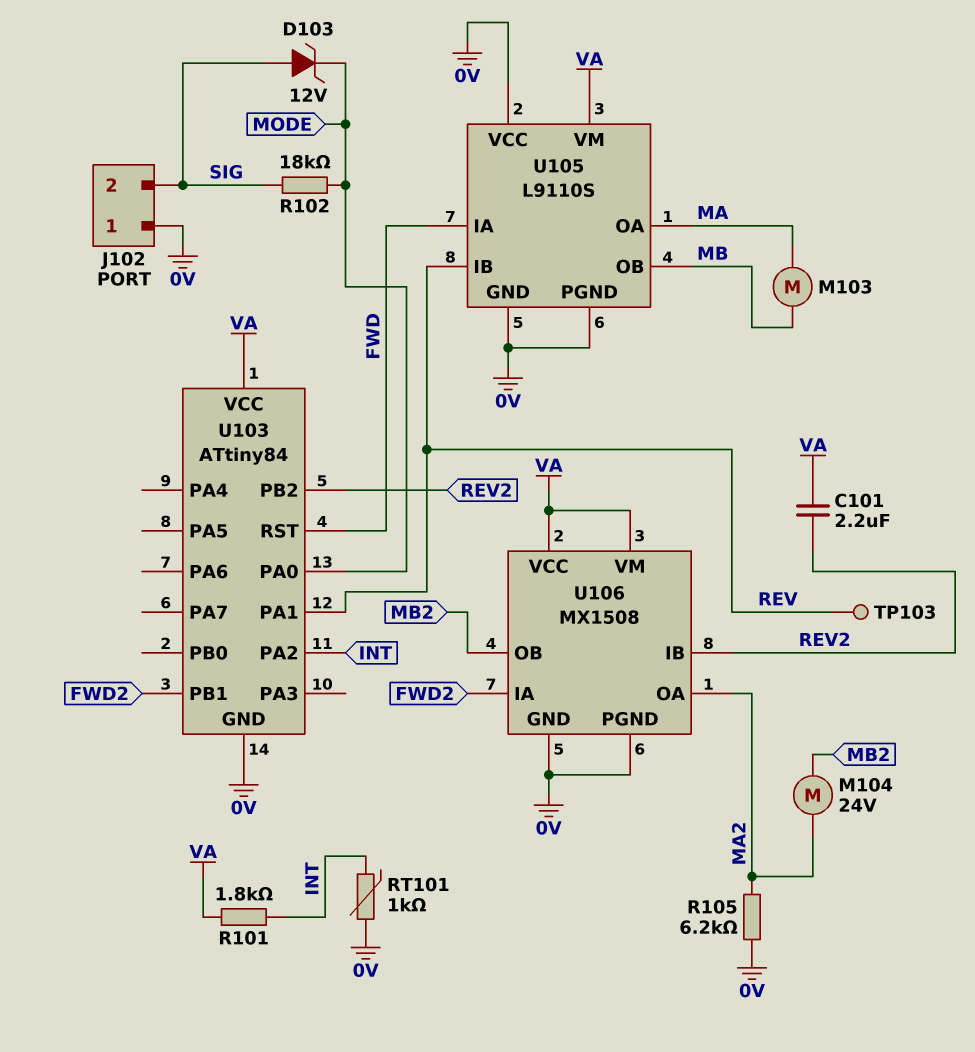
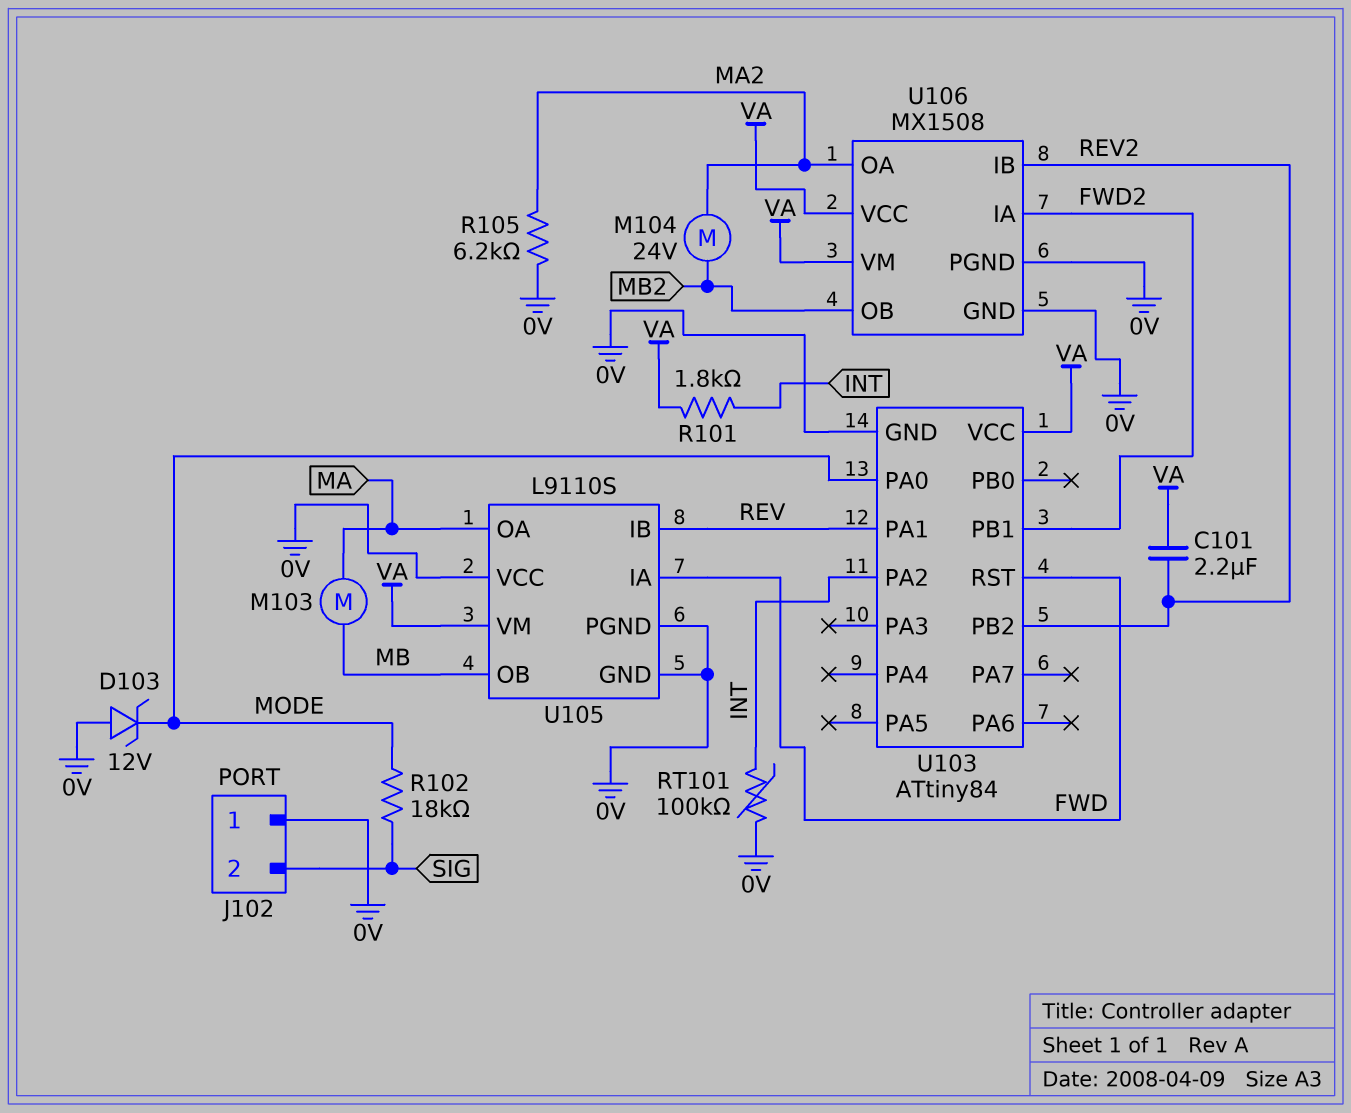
D103: zener 12V (A SIG, K MODE) -> zener 12V (A 0V, K MODE)
RT101: 1k (0V, INT) -> 100k (0V, INT)
TP103: test point (REV) -> none

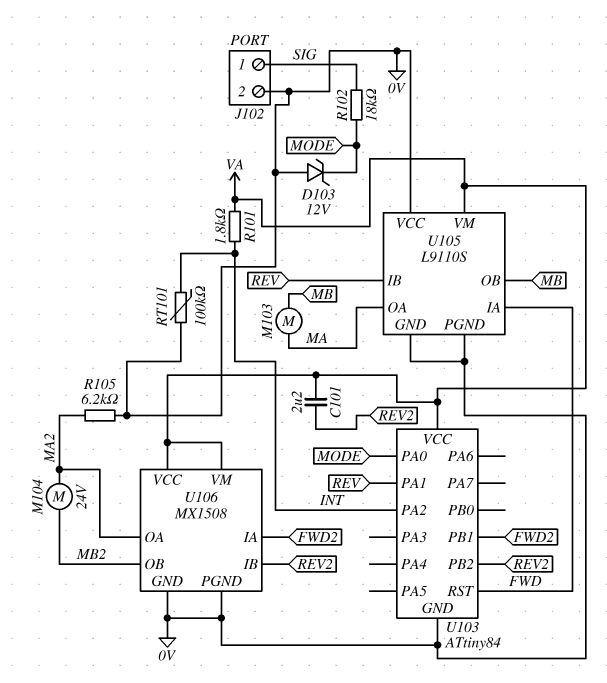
J102 pin 1: 0V -> SIG
J102 pin 2: SIG -> 0V

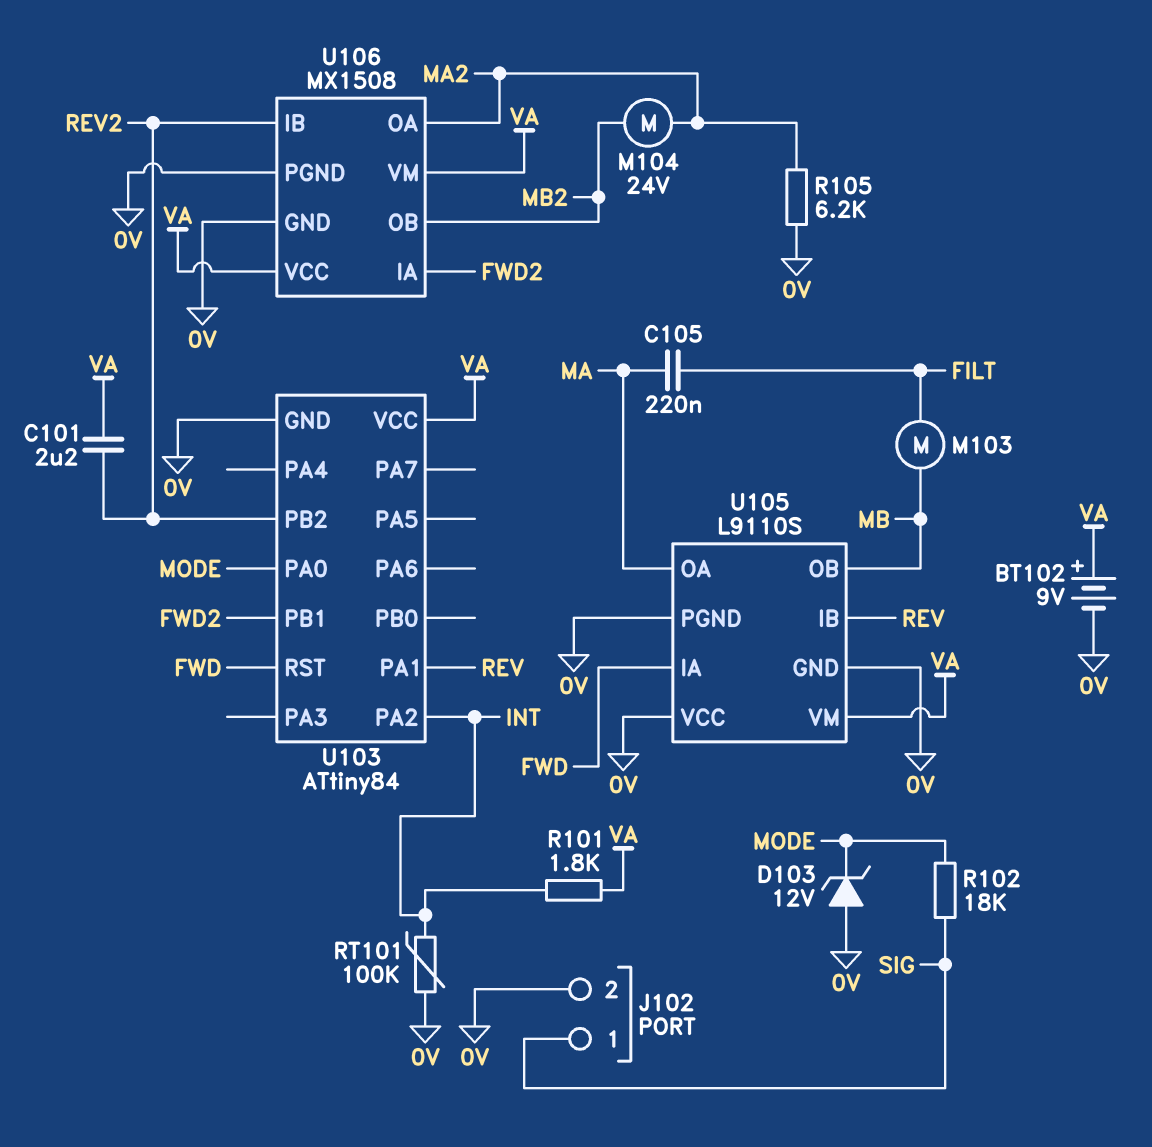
BT102: none -> 9V (plus VA, minus 0V)
C105: none -> 220nF (FILT, MA)
M103: motor (MA, MB) -> motor (FILT, MB)

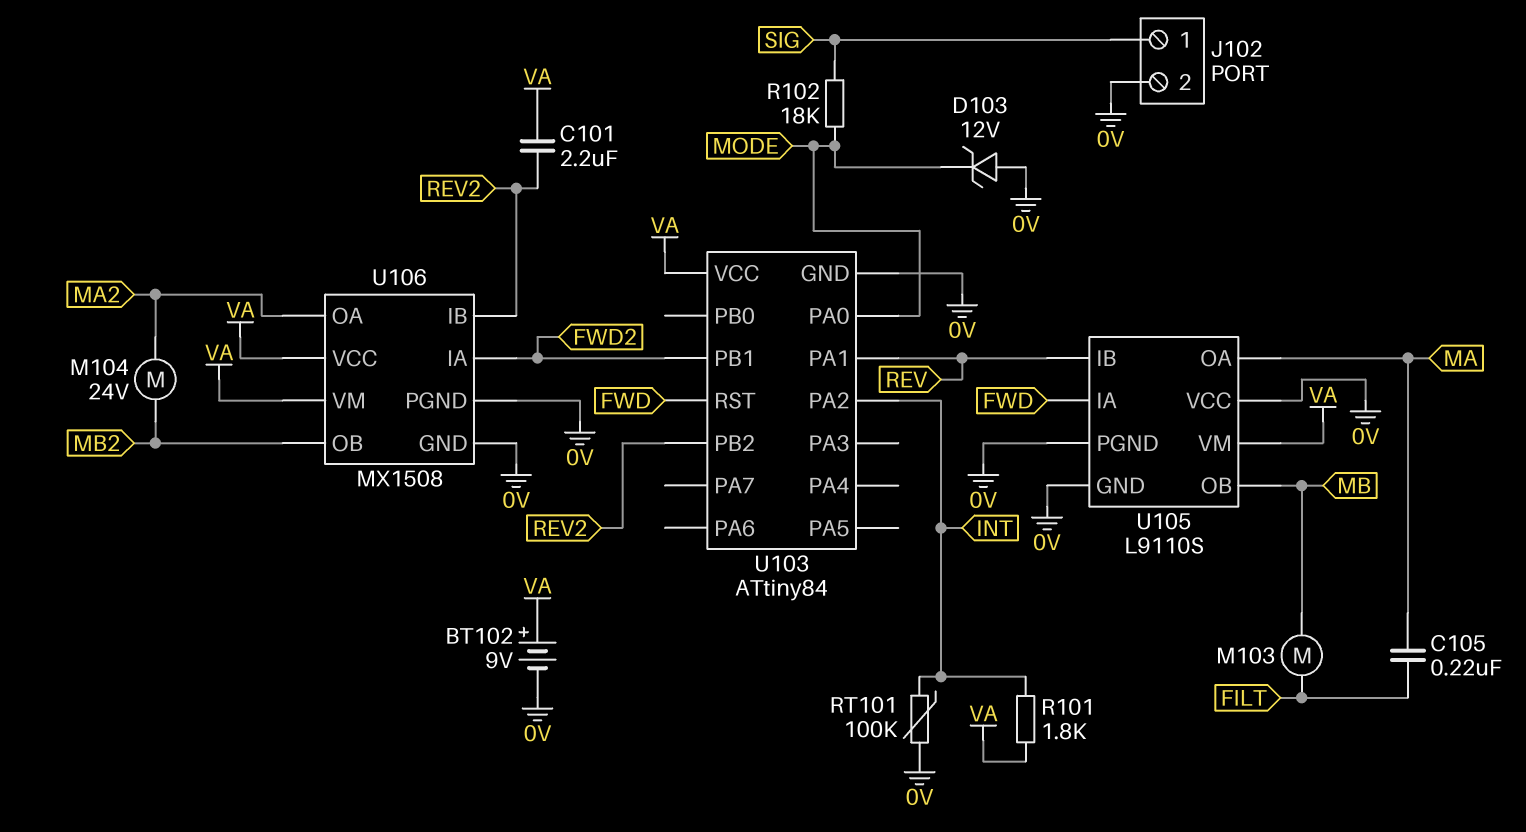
R105: 6.2k (0V, MA2) -> none

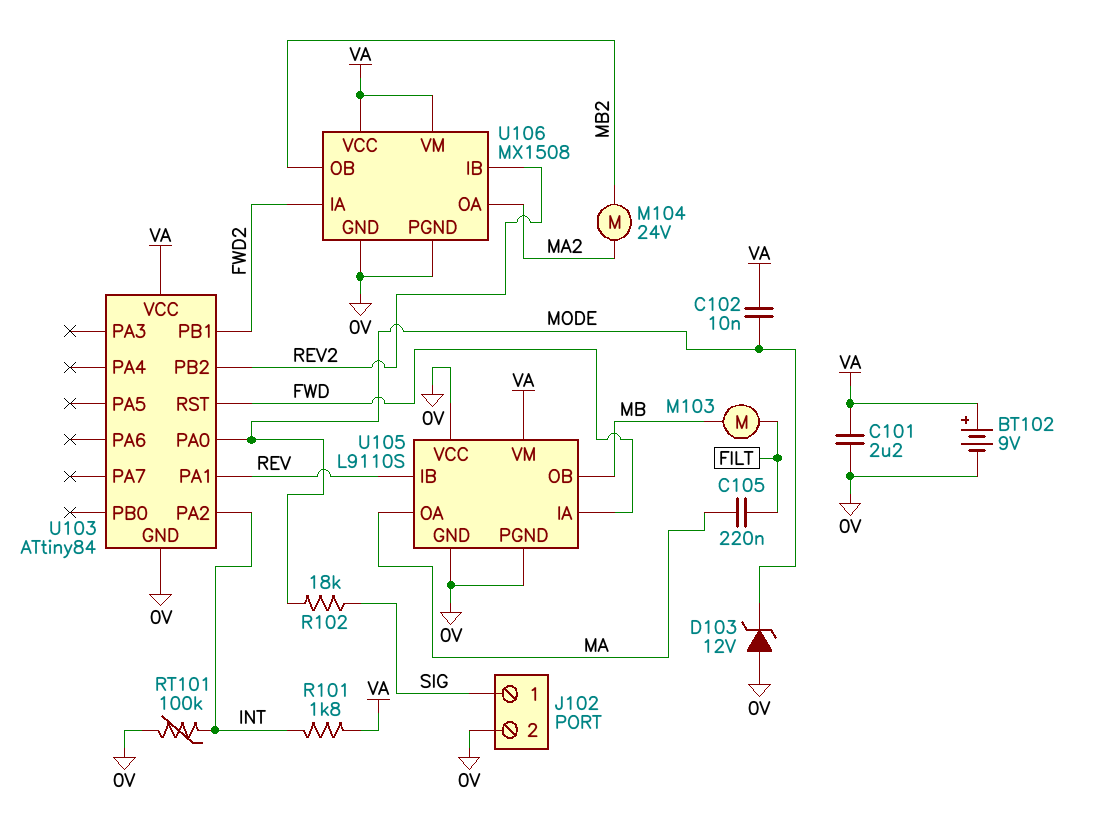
C101: 2.2uF (REV2, VA) -> 2.2uF (0V, VA)
C102: none -> 10nF (MODE, VA)

